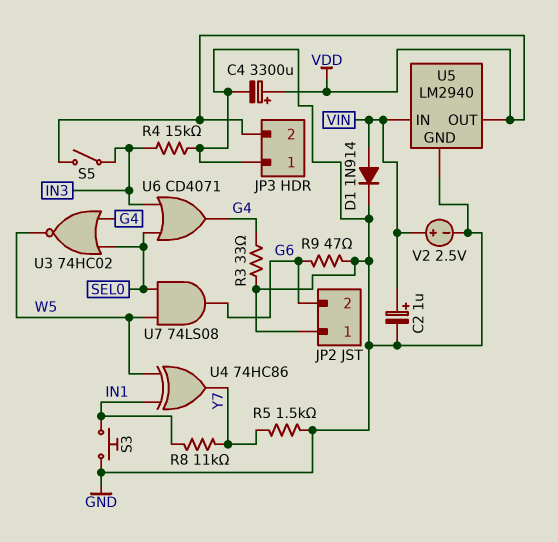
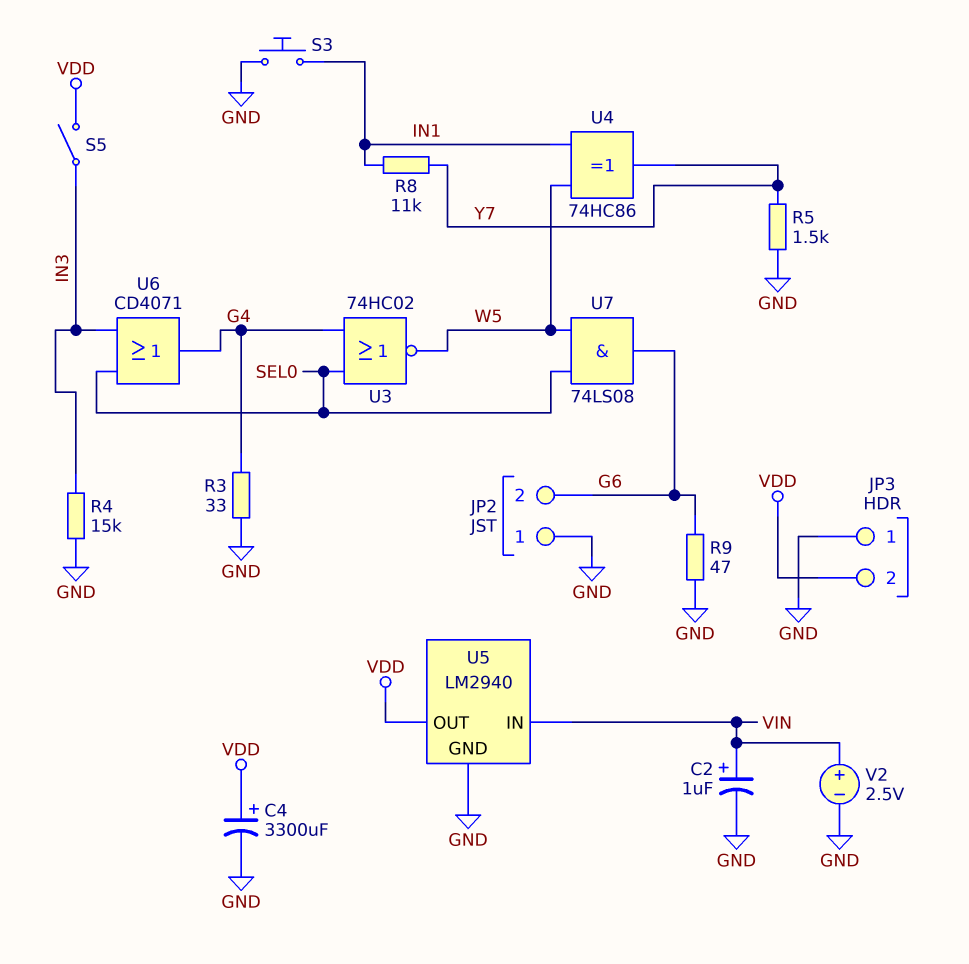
D1: diode 1N914 (A VIN, K GND) -> none

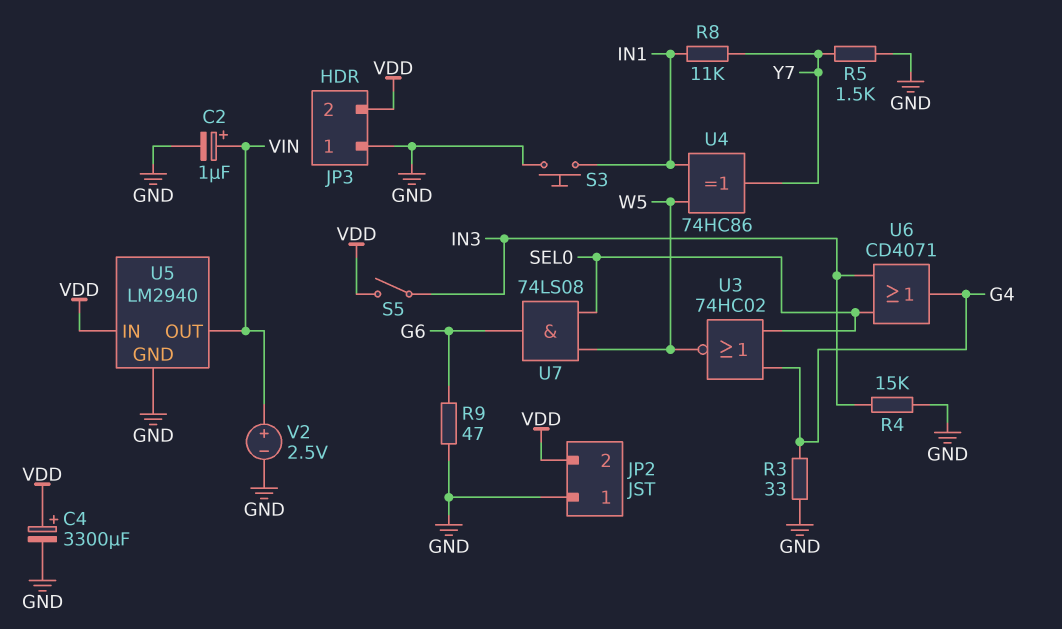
JP2 pin 2: G6 -> VDD
U5 pin IN: VIN -> VDD
U5 pin OUT: VDD -> VIN

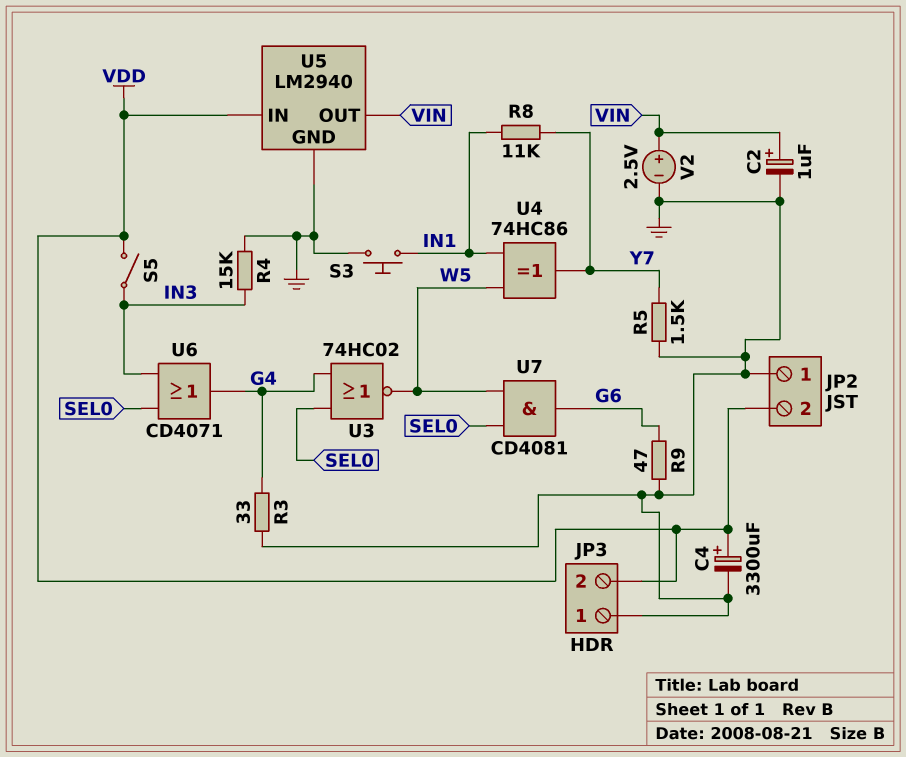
U7: AND 74LS08 (in SEL0, in W5, out G6) -> AND CD4081 (in SEL0, in W5, out G6)

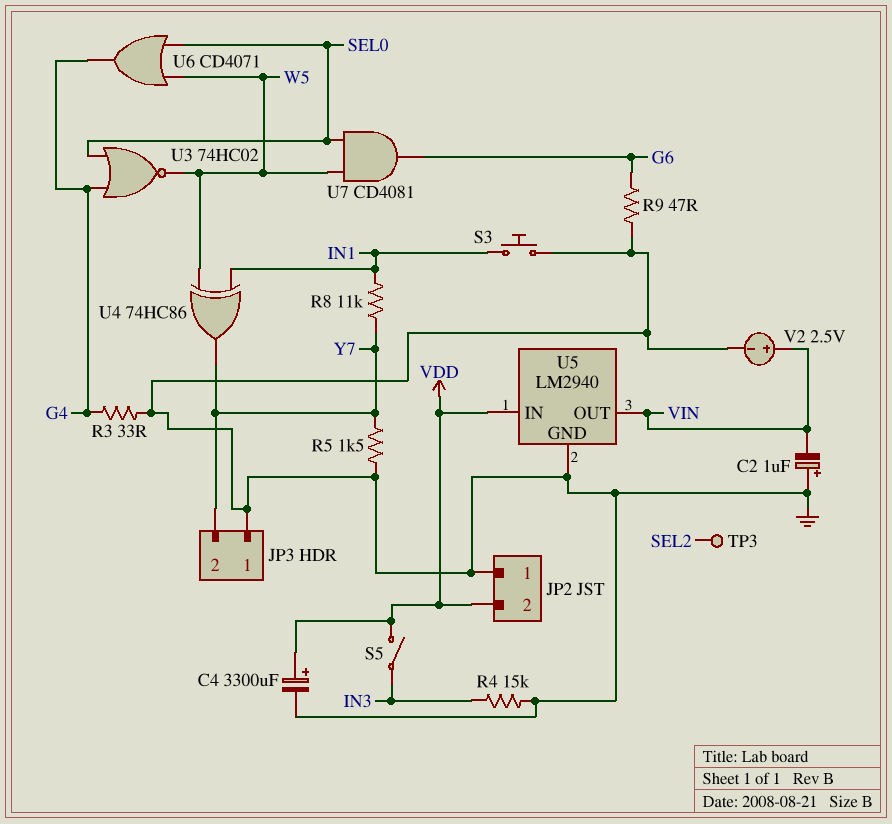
C2: 1uF (plus VIN, minus GND) -> 1uF (plus GND, minus VIN)
JP3 pin 2: VDD -> Y7
TP3: none -> test point (SEL2)
U6: OR CD4071 (in IN3, in SEL0, out G4) -> OR CD4071 (in SEL0, in W5, out G4)

